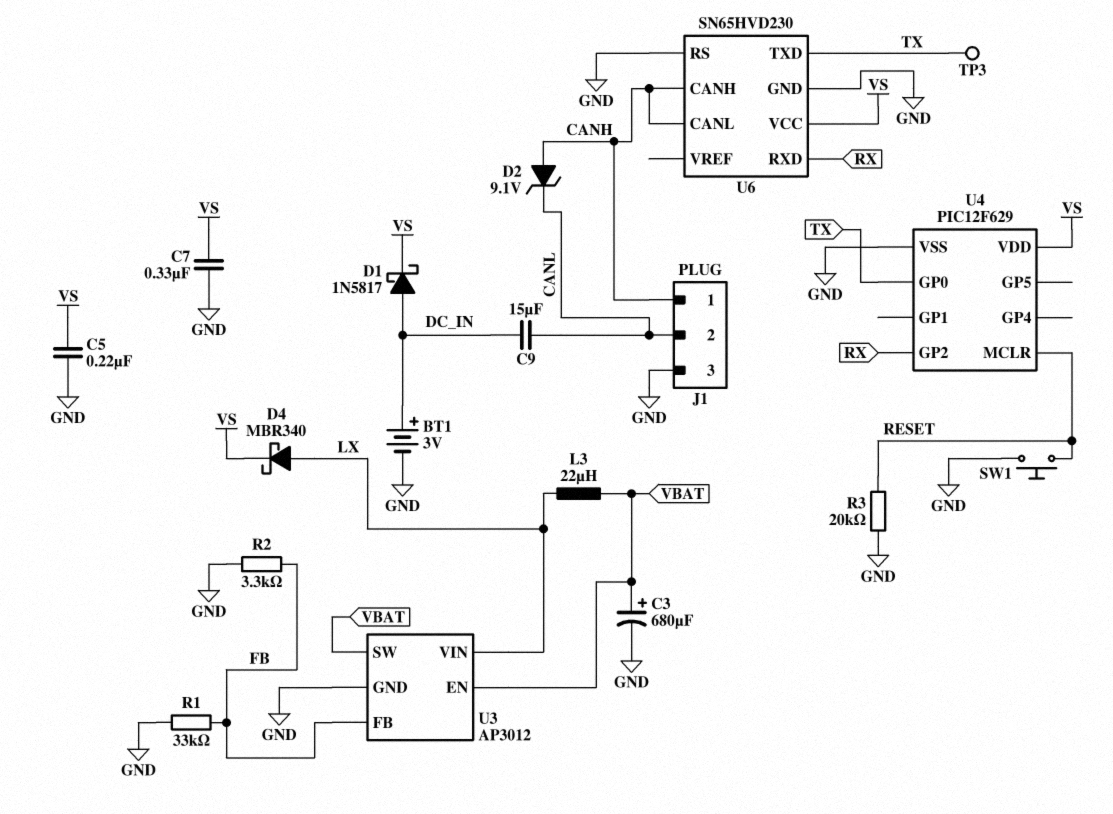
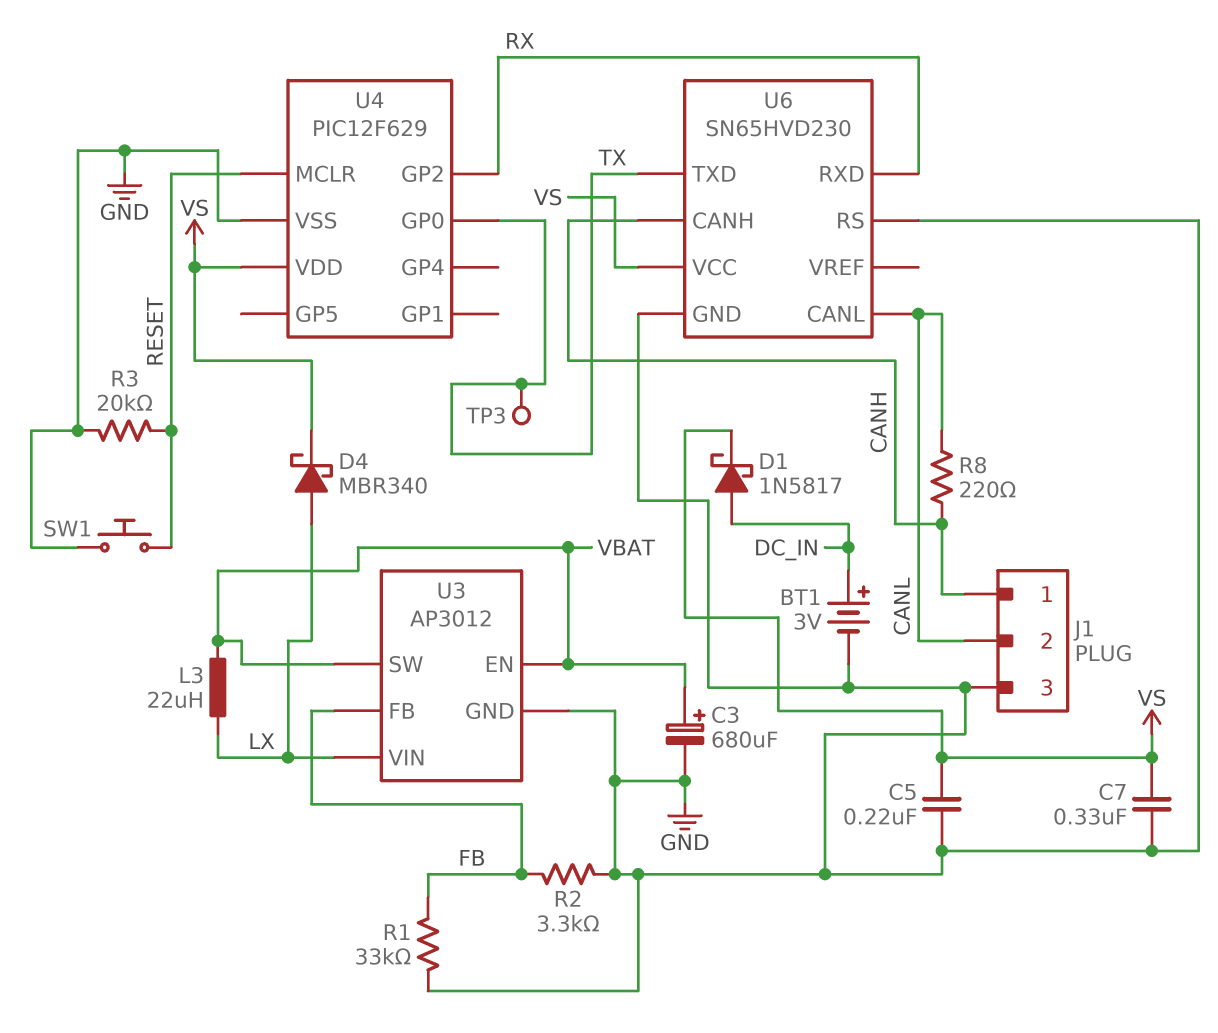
C9: 15uF (CANL, DC_IN) -> none
D2: zener 9.1V (A CANH, K CANL) -> none
R8: none -> 220 (CANH, CANL)
U6 pin CANL: CANH -> CANL

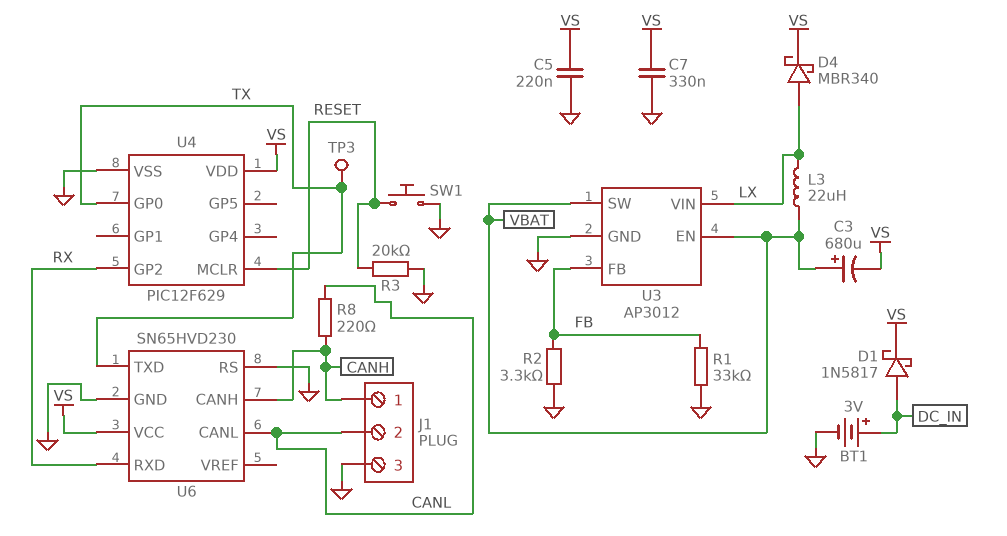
C3: 680uF (plus VBAT, minus GND) -> 680uF (plus VBAT, minus VS)

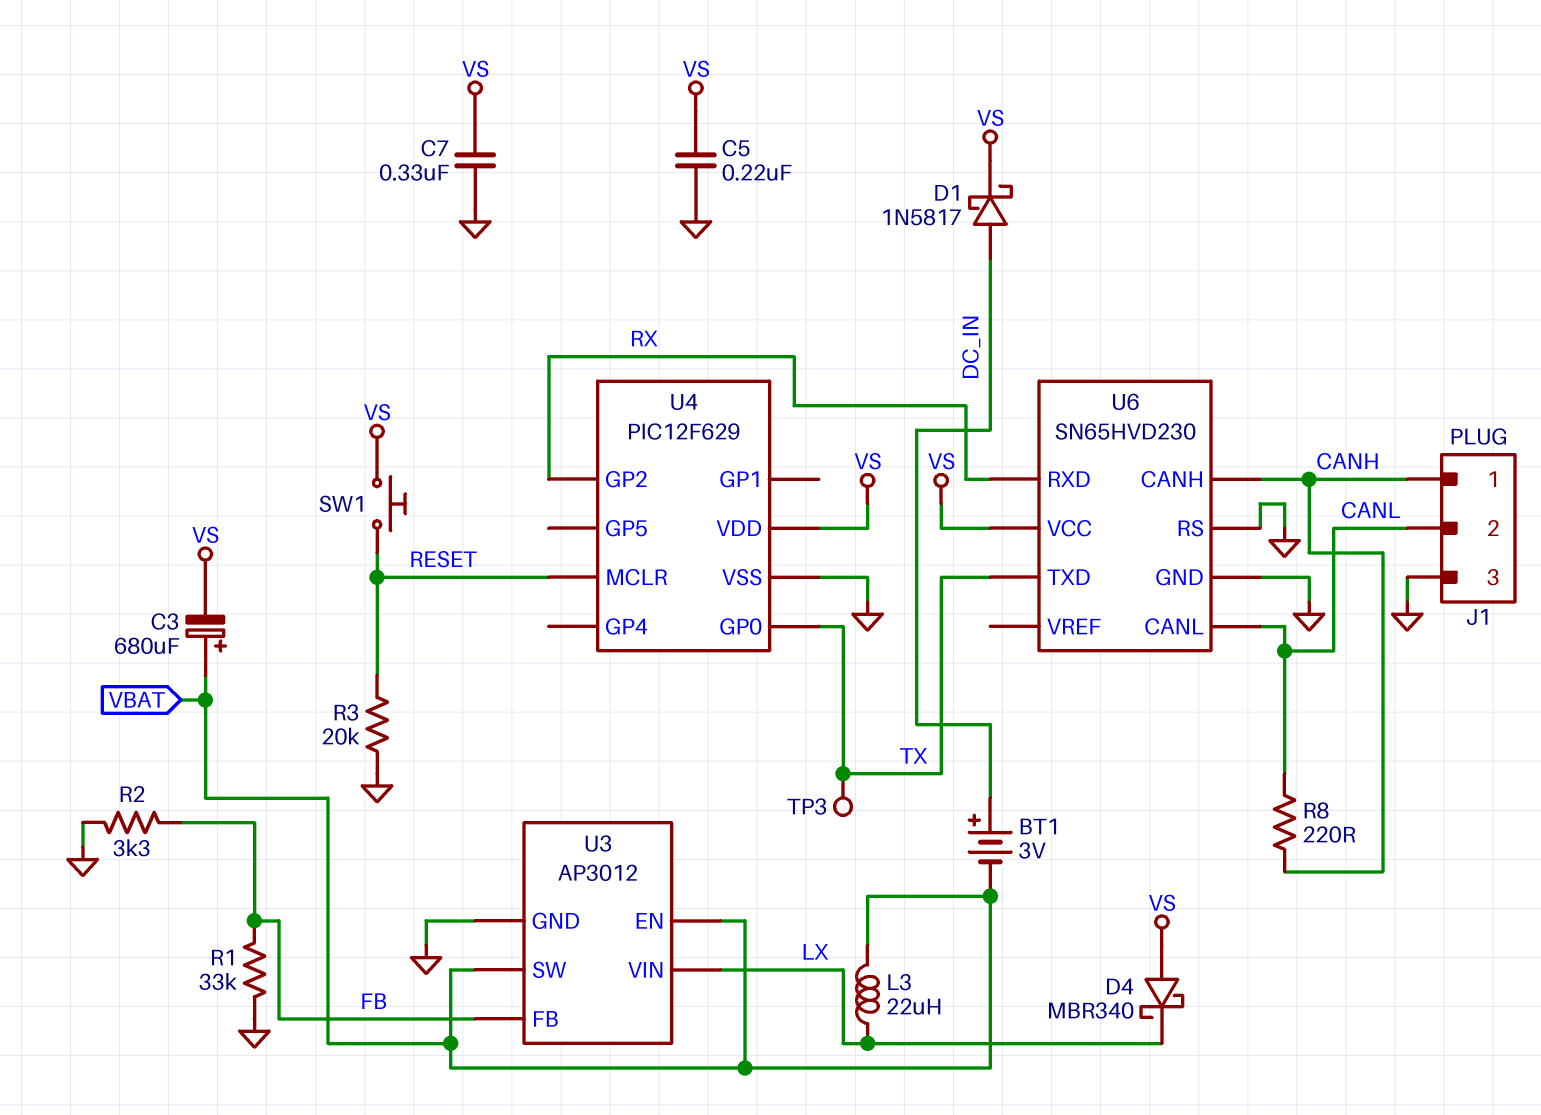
BT1: 3V (plus DC_IN, minus GND) -> 3V (plus DC_IN, minus VBAT)
D4: schottky MBR340 (A LX, K VS) -> schottky MBR340 (A VS, K LX)
SW1: button (GND, RESET) -> button (RESET, VS)

